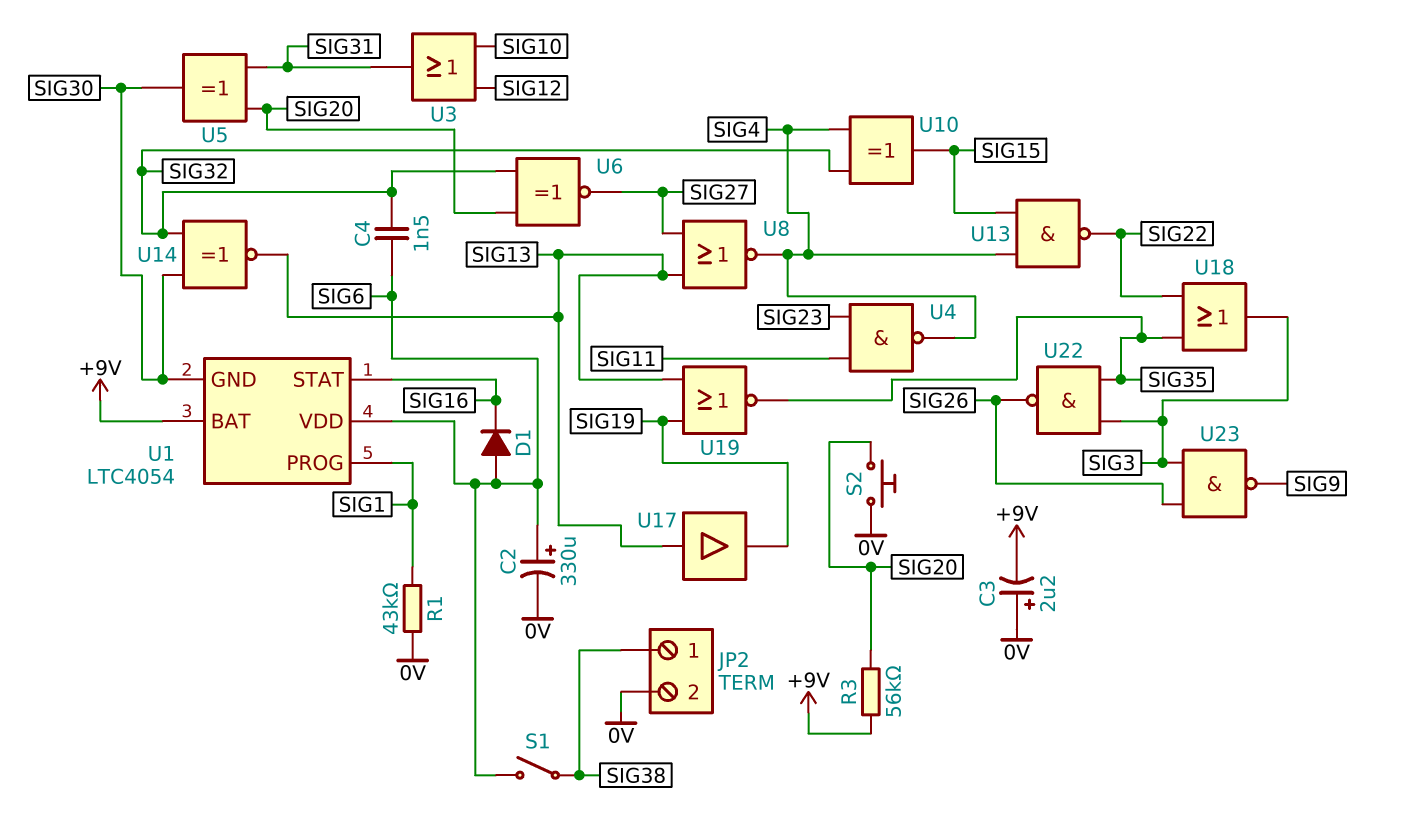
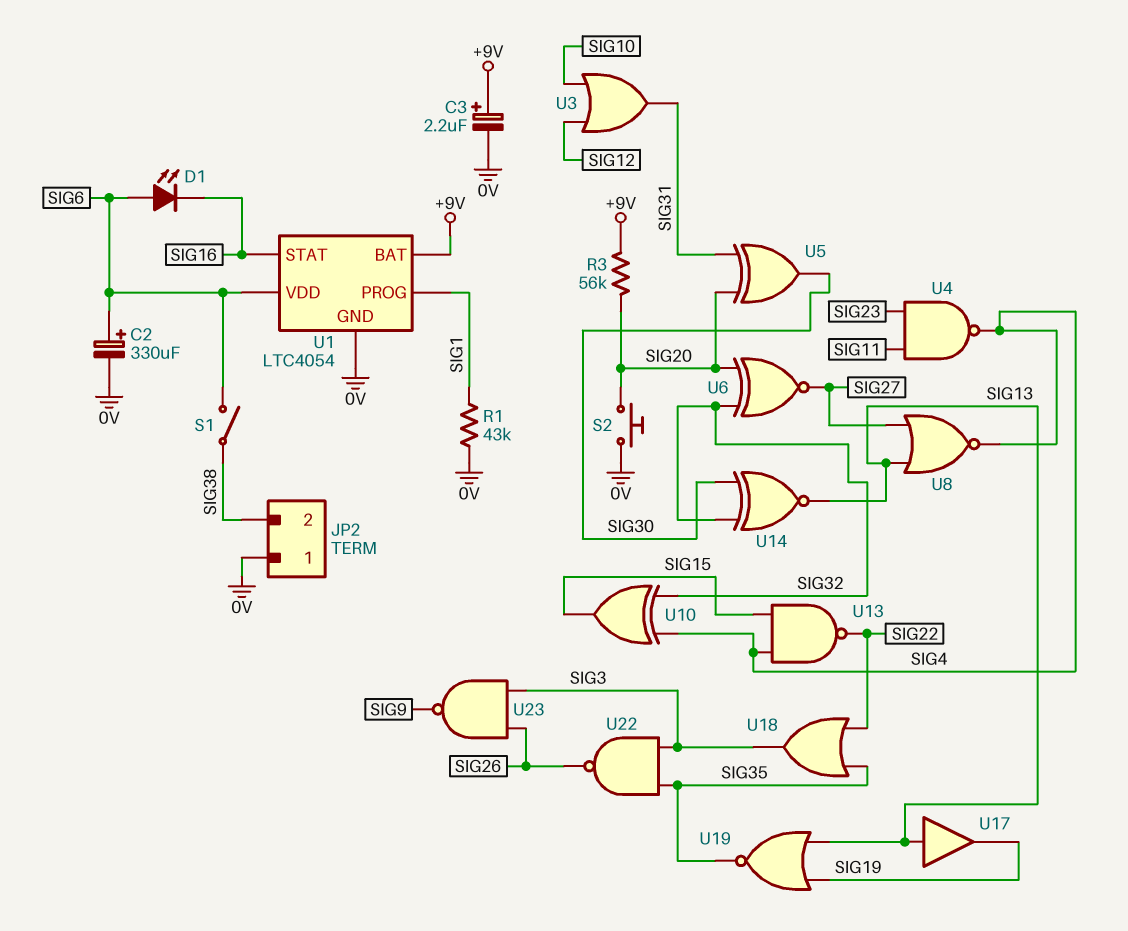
C3: 2.2uF (plus 0V, minus +9V) -> 2.2uF (plus +9V, minus 0V)
C4: 1.5nF (SIG6, SIG32) -> none
D1: diode (A SIG6, K SIG16) -> LED (A SIG6, K SIG16)
JP2 pin 1: SIG38 -> 0V
JP2 pin 2: 0V -> SIG38
U1 pin GND: SIG30 -> 0V

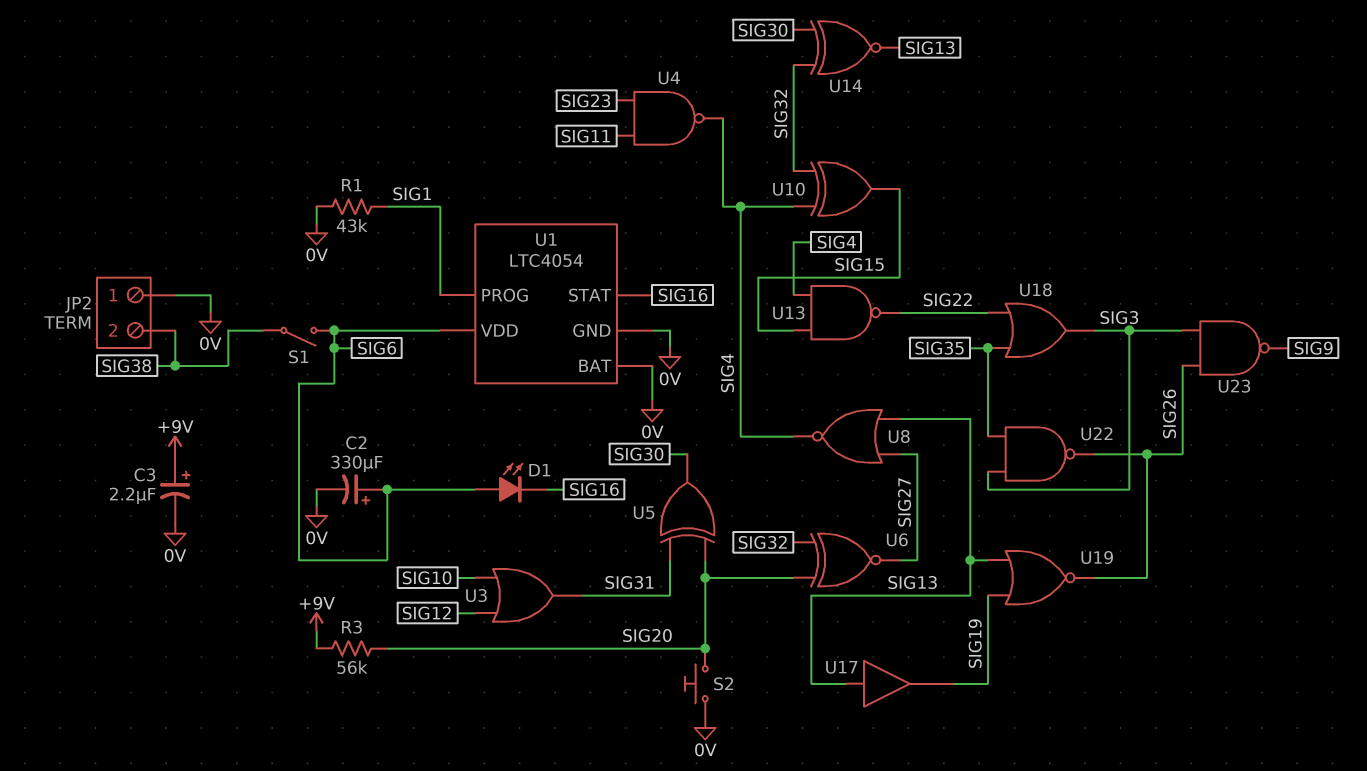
U1 pin BAT: +9V -> 0V
U19: NOR (in SIG13, in SIG19, out SIG35) -> NOR (in SIG13, in SIG19, out SIG26)

